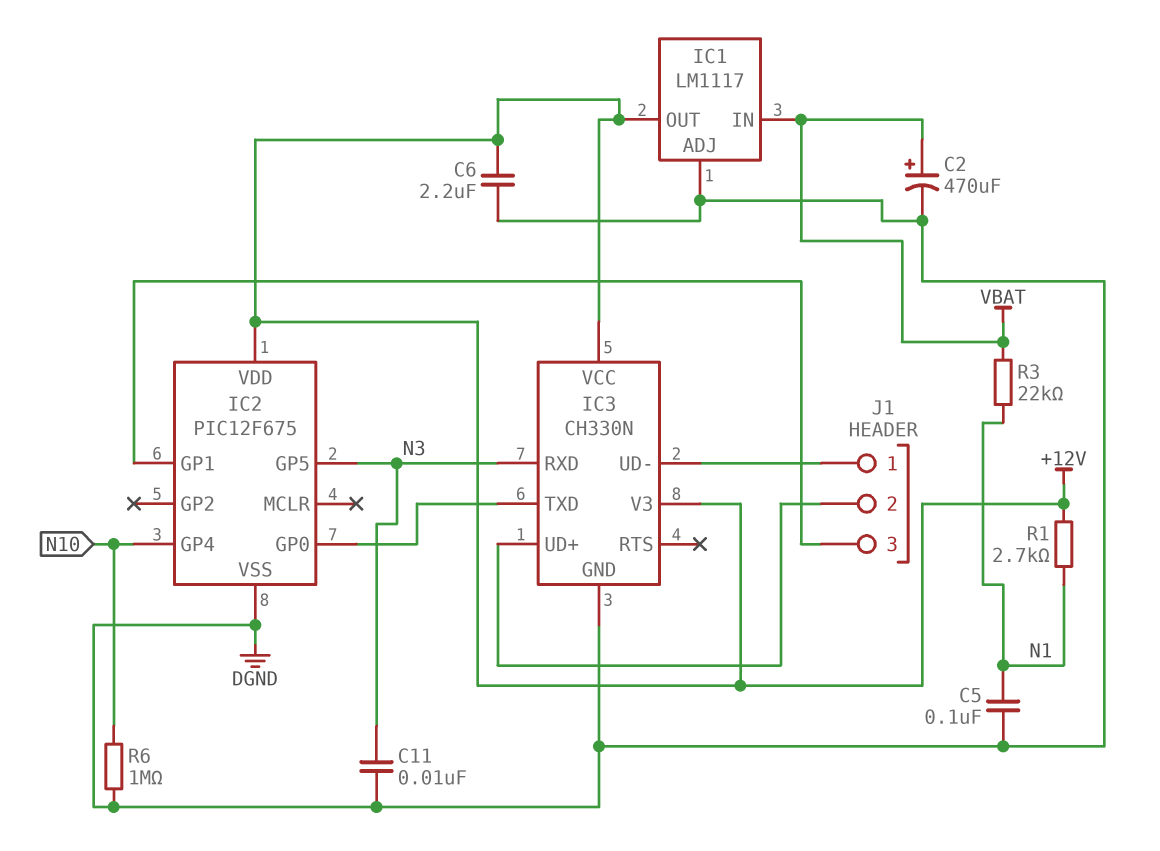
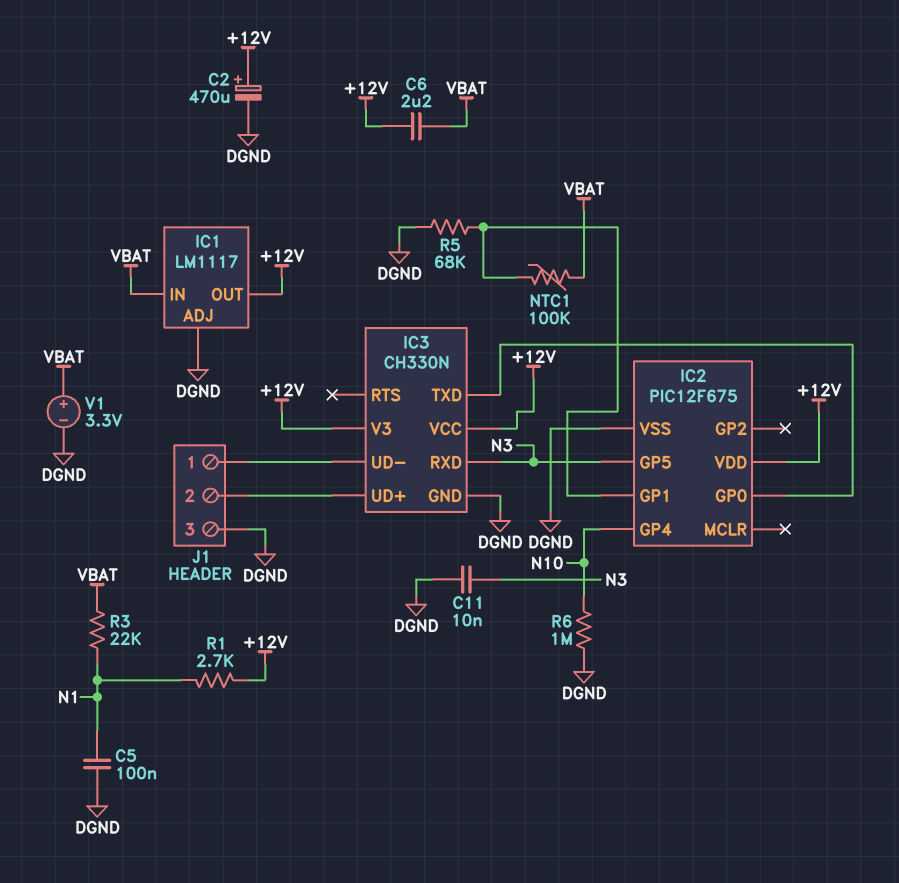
C2: 470uF (plus VBAT, minus DGND) -> 470uF (plus +12V, minus DGND)
C6: 2.2uF (+12V, DGND) -> 2.2uF (+12V, VBAT)
J1 pin 3: IC2/GP1 -> DGND
NTC1: none -> 100k (IC2/GP1, VBAT)
R5: none -> 68k (DGND, IC2/GP1)
V1: none -> 3.3V (plus VBAT, minus DGND)

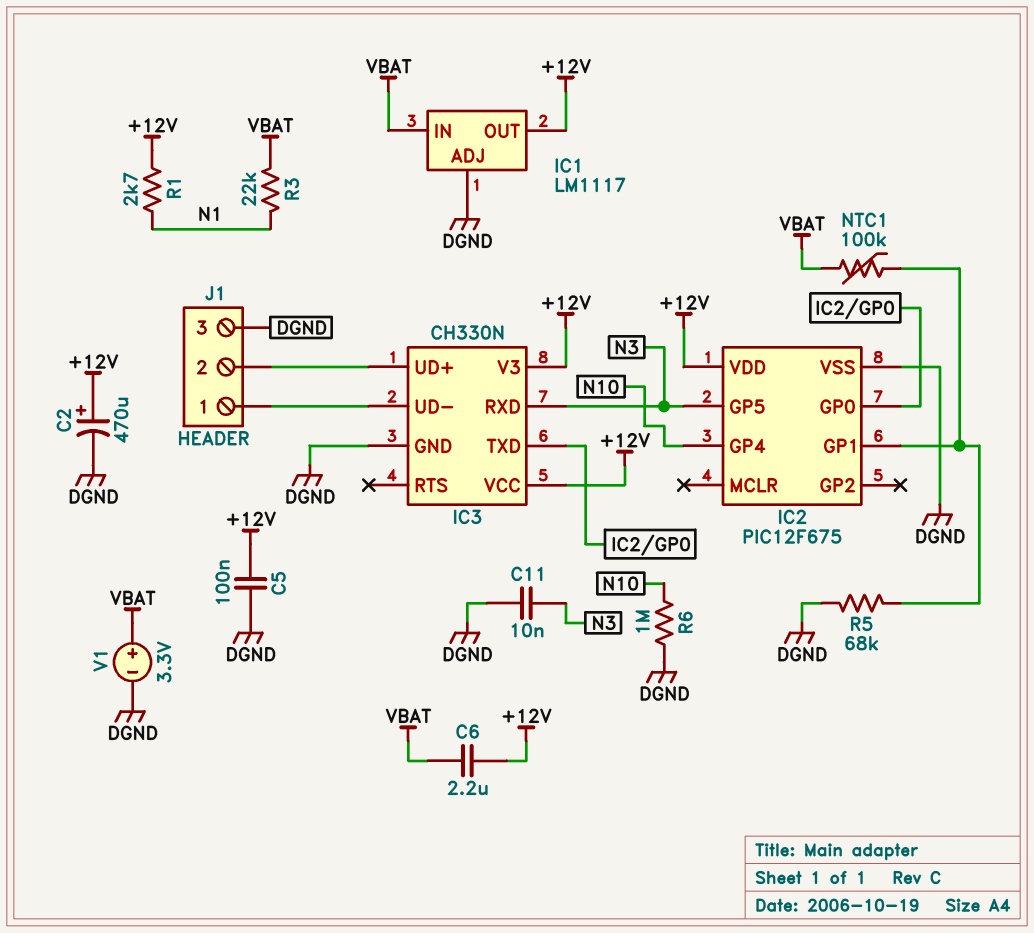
C5: 100nF (DGND, N1) -> 100nF (+12V, DGND)

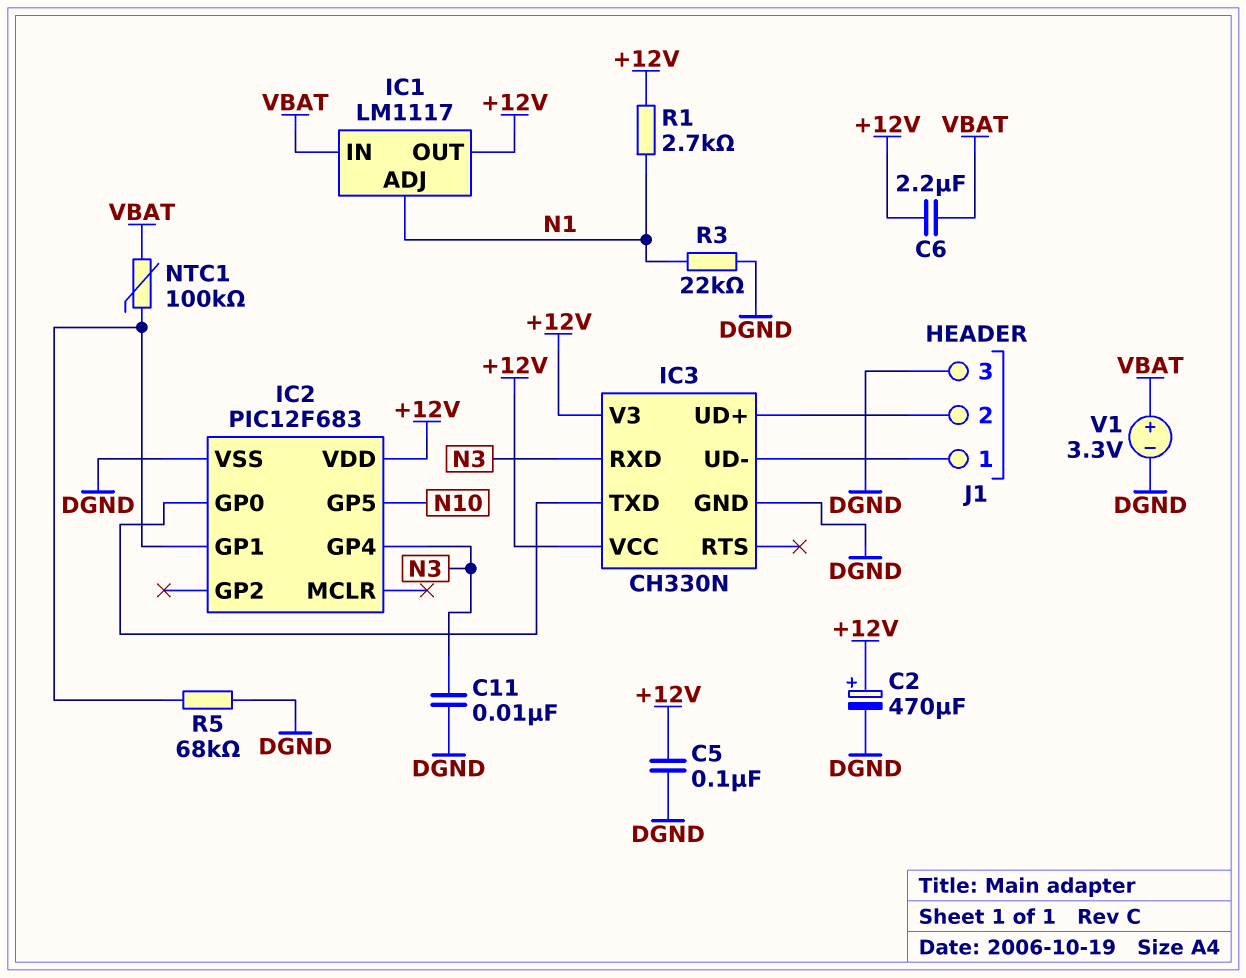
IC1 pin ADJ: DGND -> N1
IC2: PIC12F675 -> PIC12F683
IC2 pin GP4: N10 -> N3
IC2 pin GP5: N3 -> N10
R3: 22k (N1, VBAT) -> 22k (DGND, N1)
R6: 1M (DGND, N10) -> none

